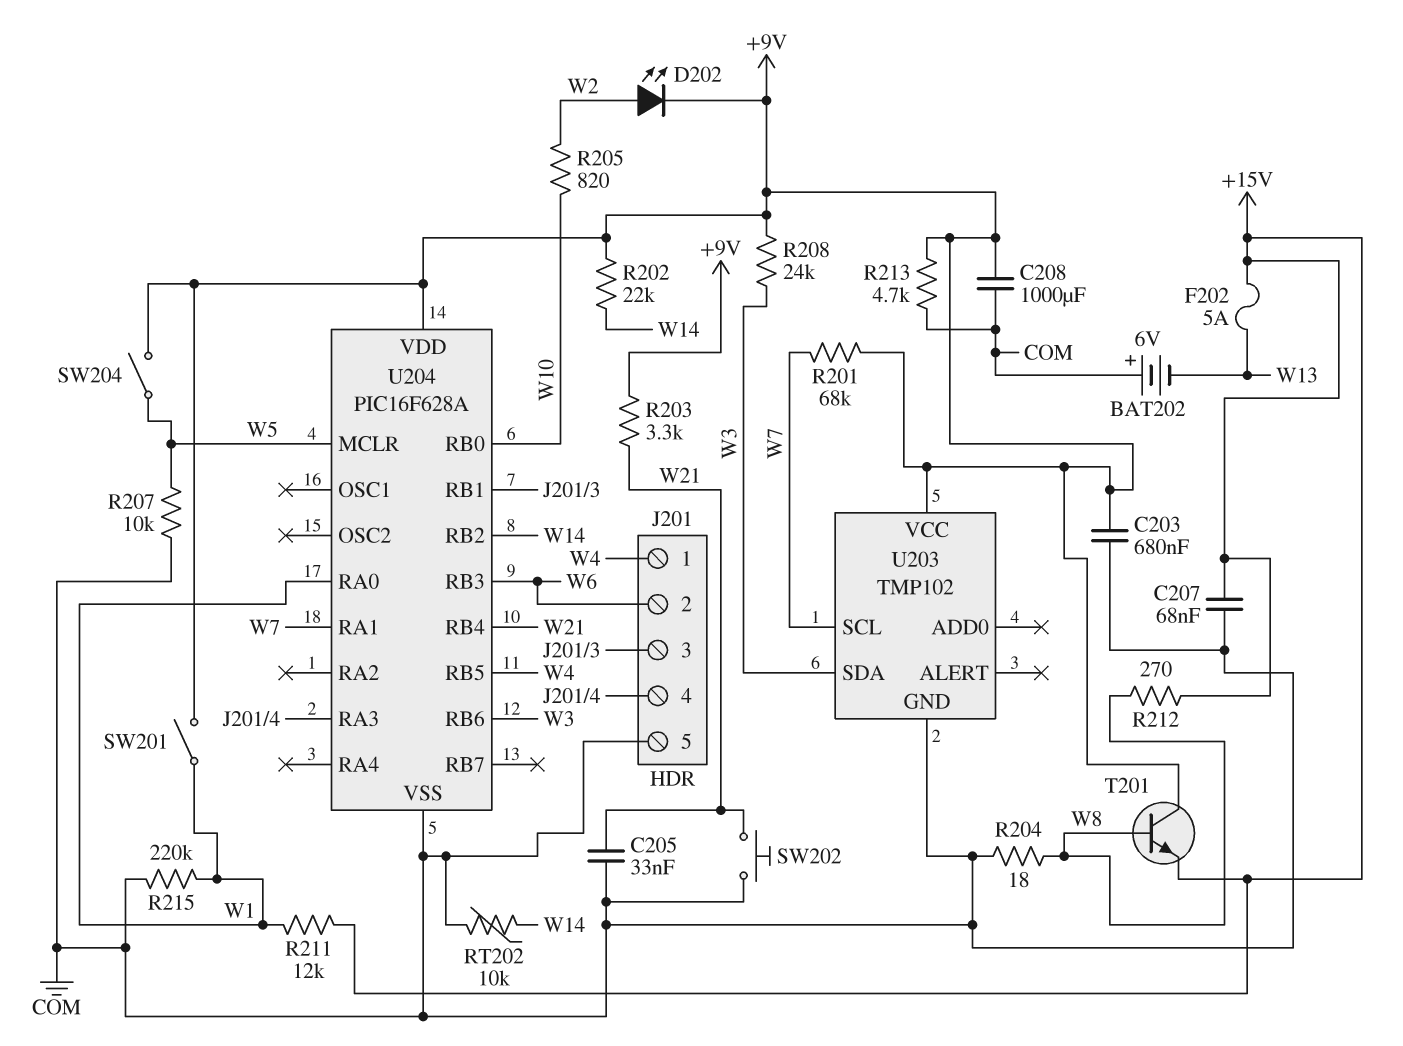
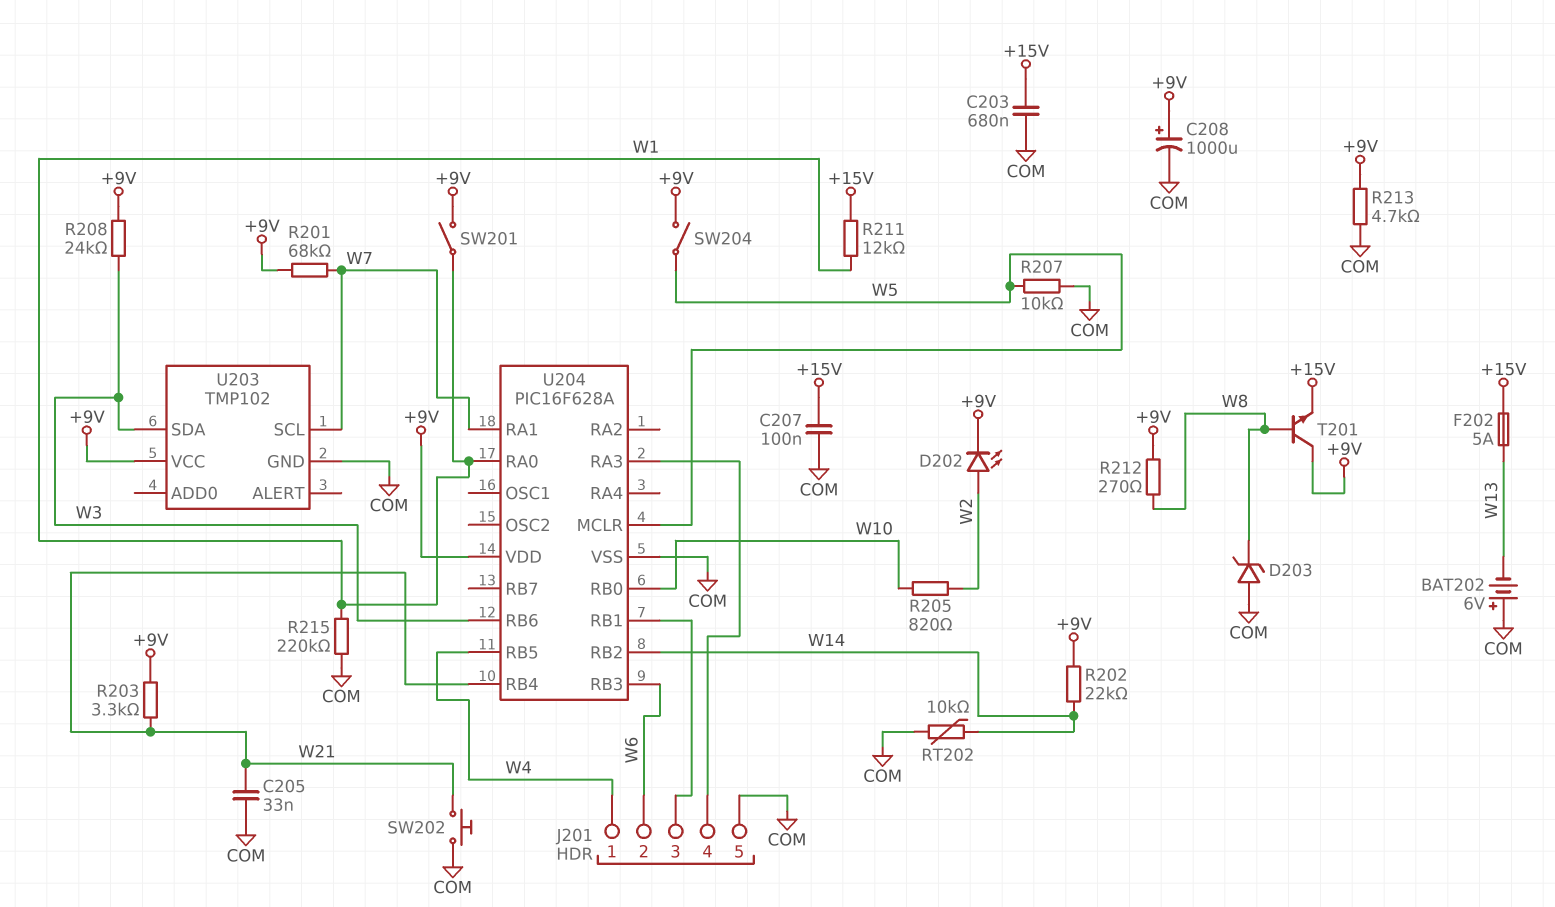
C203: 680nF (+9V, COM) -> 680nF (+15V, COM)
C207: 68nF (+15V, COM) -> 100nF (+15V, COM)
C208: 1000uF (+9V, COM) -> 1000uF (plus +9V, minus COM)
D203: none -> zener (A COM, K W8)
R204: 18 (COM, W8) -> none
R212: 270 (+15V, W8) -> 270 (+9V, W8)

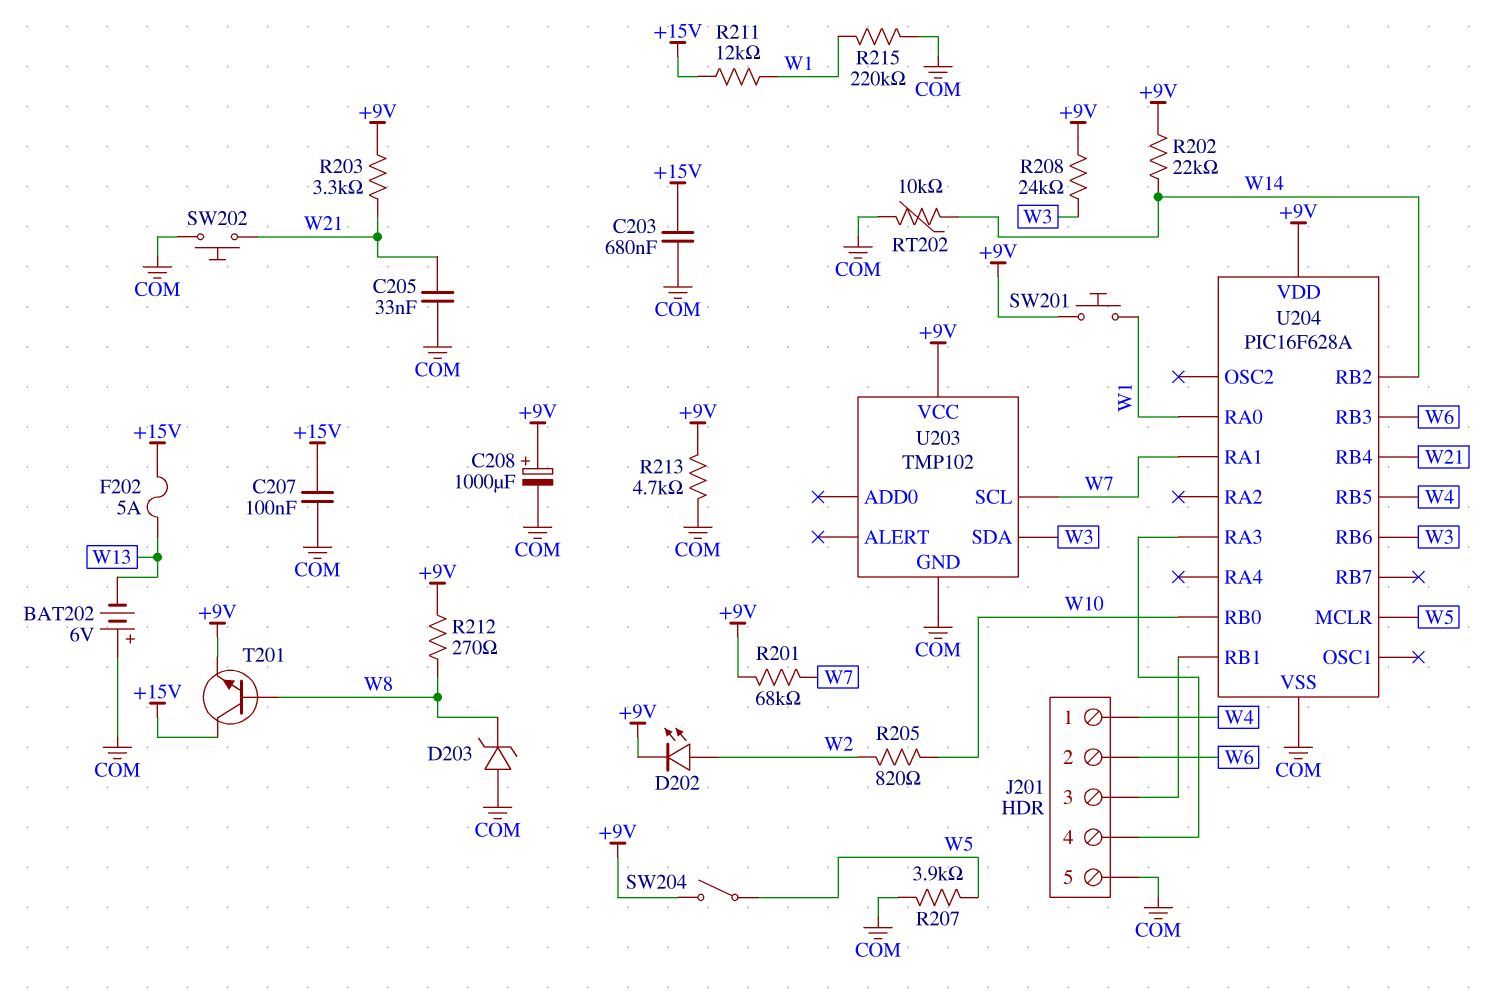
R207: 10k (COM, W5) -> 3.9k (COM, W5)
SW201: switch (+9V, W1) -> button (+9V, W1)
T201: NPN (B W8, C +9V, E +15V) -> NPN (B W8, C +15V, E +9V)

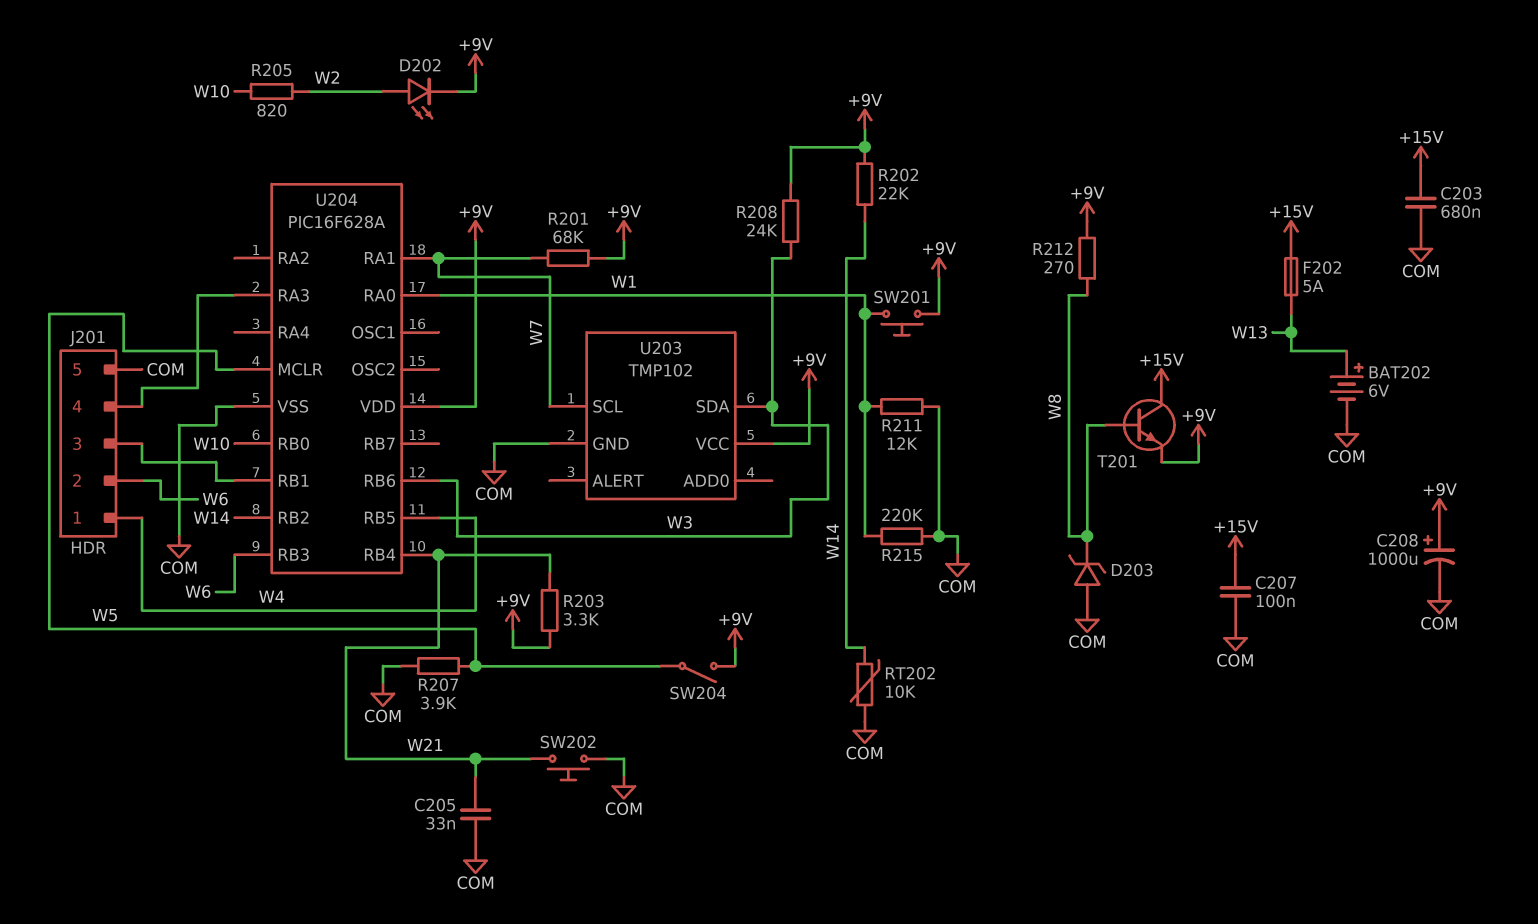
BAT202: 6V (plus COM, minus W13) -> 6V (plus W13, minus COM)
R211: 12k (+15V, W1) -> 12k (COM, W1)
R213: 4.7k (+9V, COM) -> none

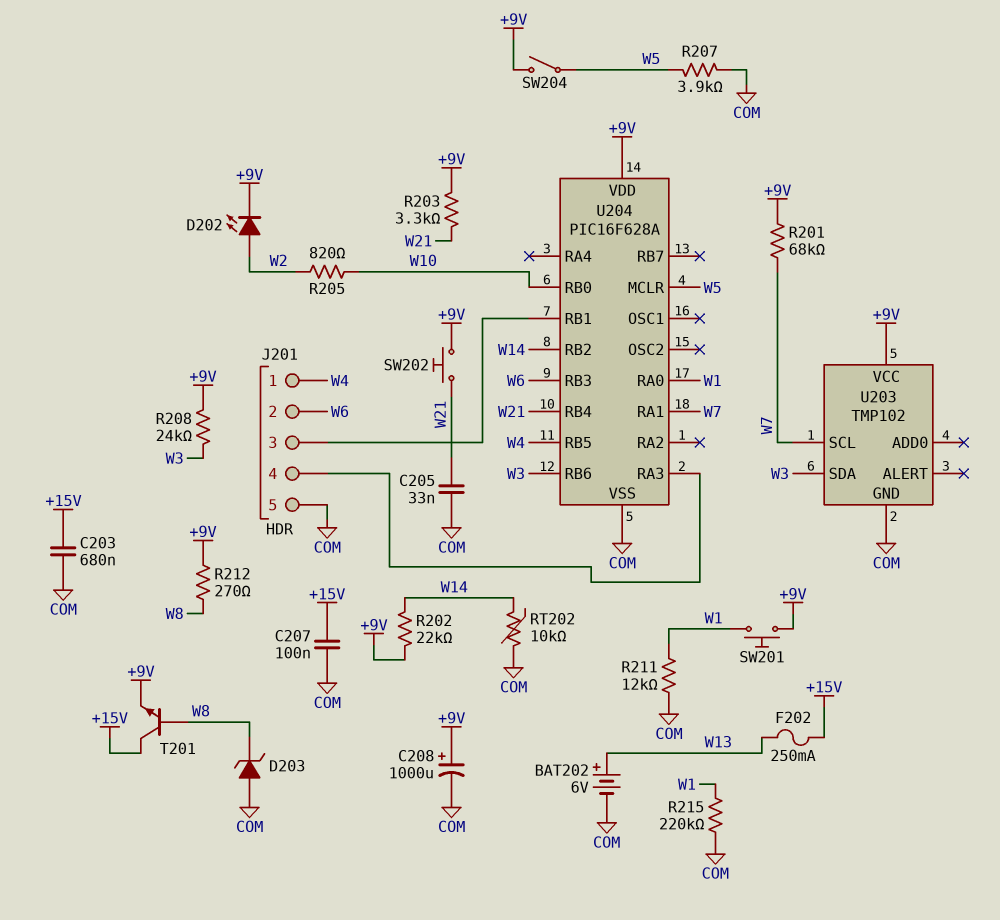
F202: 5A (+15V, W13) -> 250mA (+15V, W13)
SW202: button (COM, W21) -> button (+9V, W21)

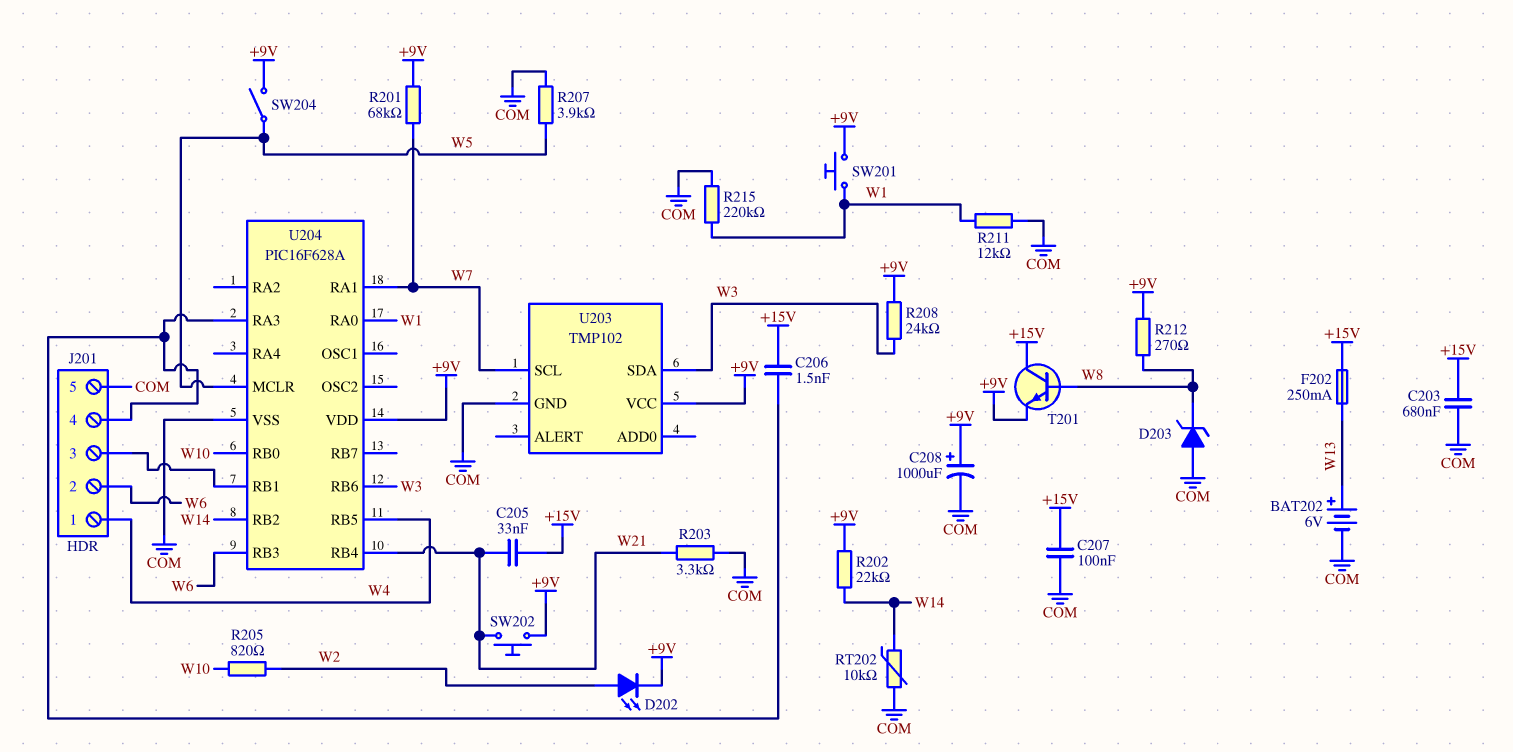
C205: 33nF (COM, W21) -> 33nF (+15V, W21)
C206: none -> 1.5nF (+15V, J201/4)
R203: 3.3k (+9V, W21) -> 3.3k (COM, W21)

